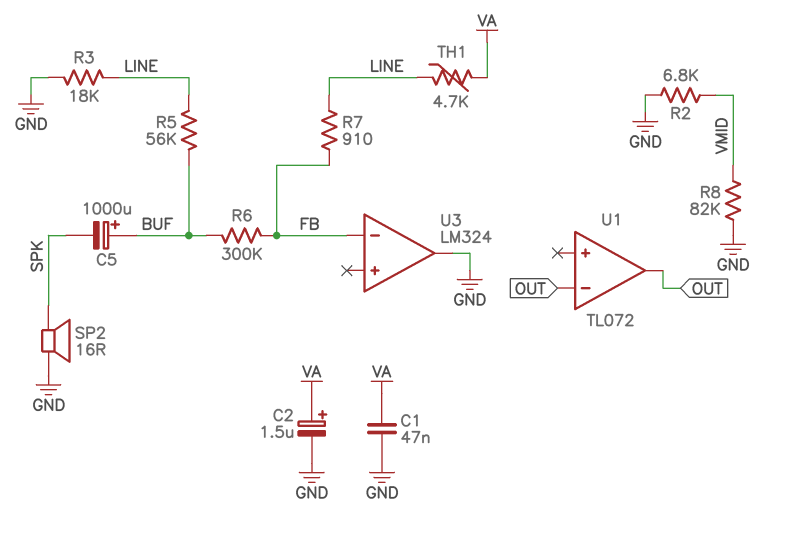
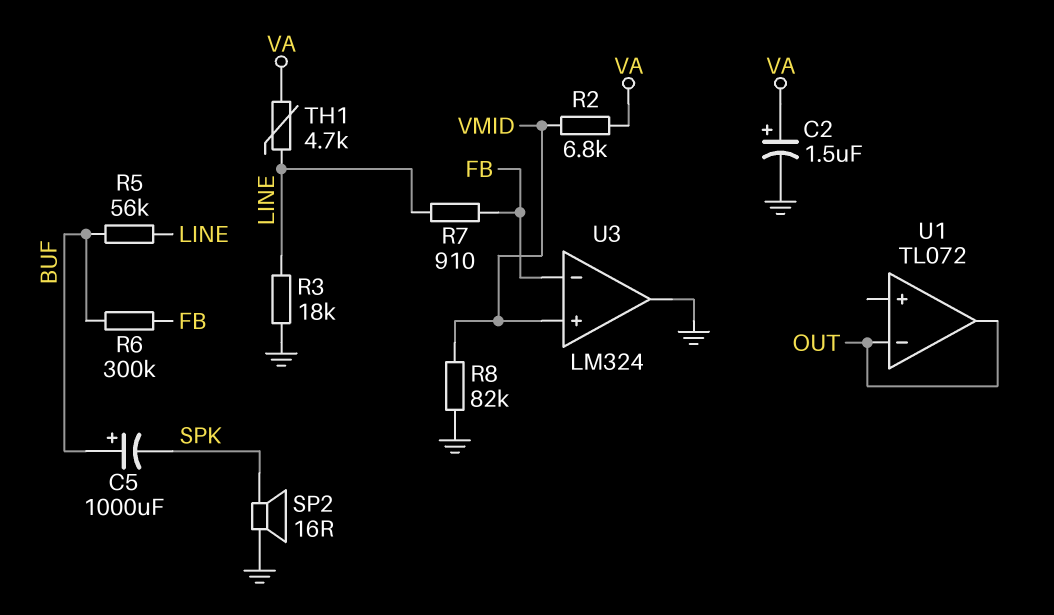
C1: 47nF (GND, VA) -> none
R2: 6.8k (GND, VMID) -> 6.8k (VA, VMID)
U3 pin in+: none -> VMID

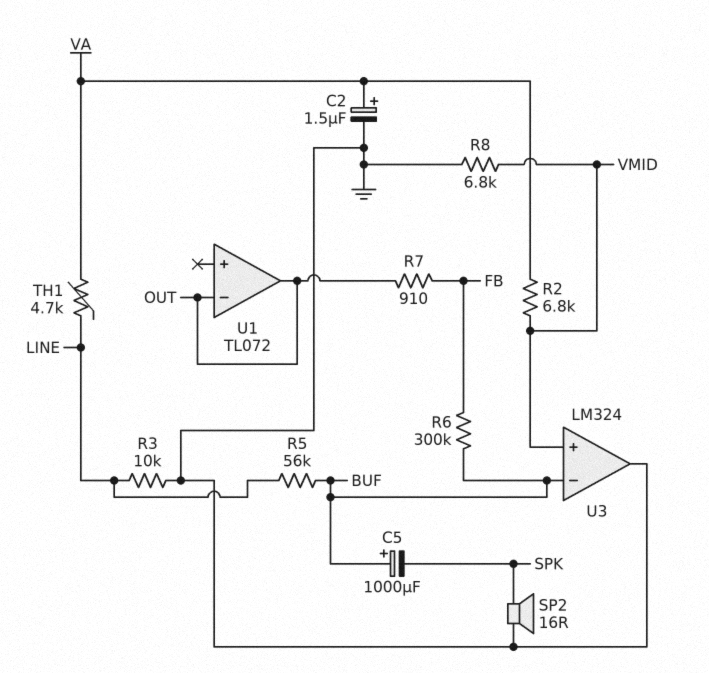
R3: 18k (GND, LINE) -> 10k (GND, LINE)
R7: 910 (FB, LINE) -> 910 (FB, OUT)
R8: 82k (GND, VMID) -> 6.8k (GND, VMID)
U3 pin in-: FB -> BUF

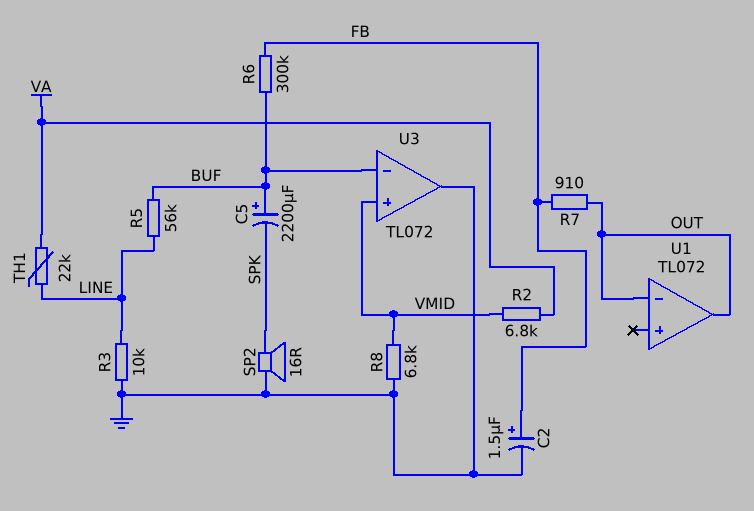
C2: 1.5uF (plus VA, minus GND) -> 1.5uF (plus FB, minus GND)
C5: 1000uF (plus BUF, minus SPK) -> 2200uF (plus BUF, minus SPK)
TH1: 4.7k (LINE, VA) -> 22k (LINE, VA)
U3: LM324 -> TL072

